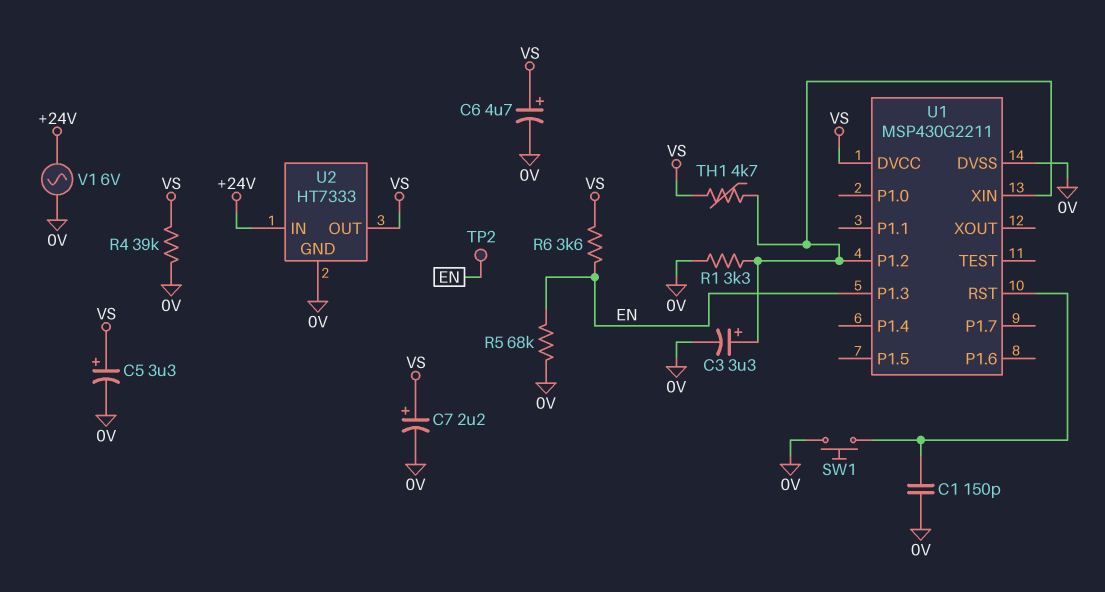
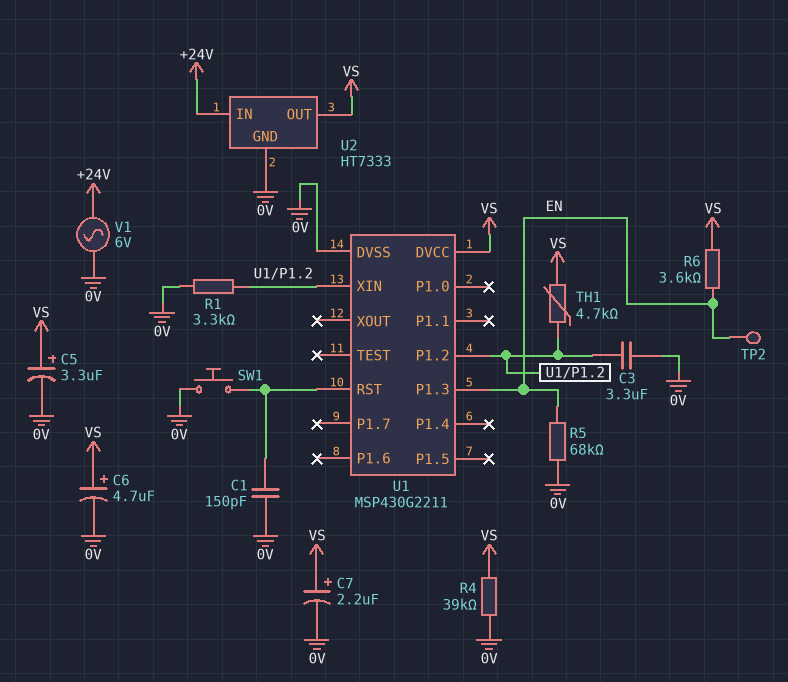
C3: 3.3uF (plus U1/P1.2, minus 0V) -> 3.3uF (0V, U1/P1.2)

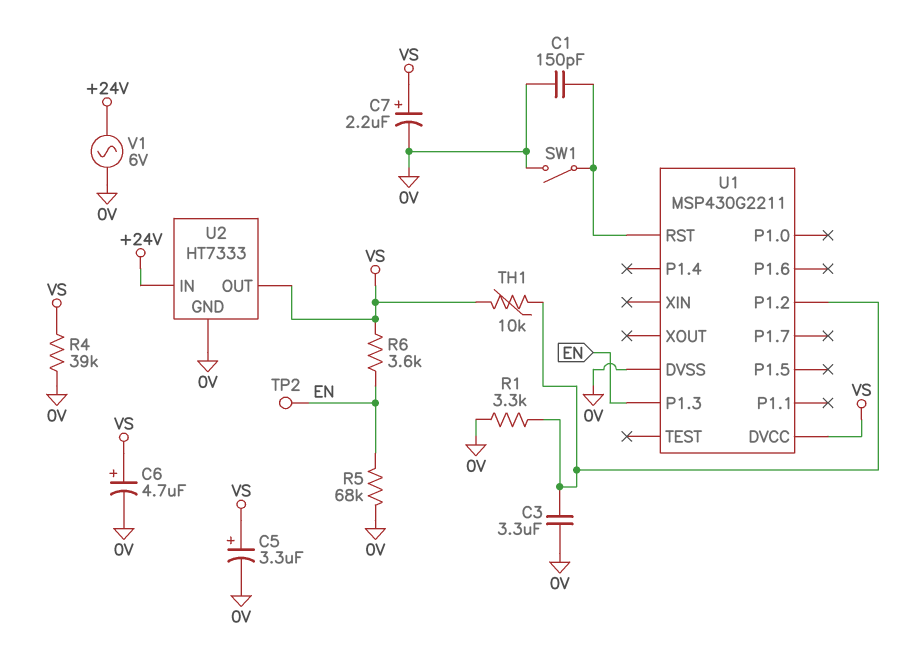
SW1: button (0V, U1/RST) -> switch (0V, U1/RST)
TH1: 4.7k (U1/P1.2, VS) -> 10k (U1/P1.2, VS)
U1 pin XIN: U1/P1.2 -> none

